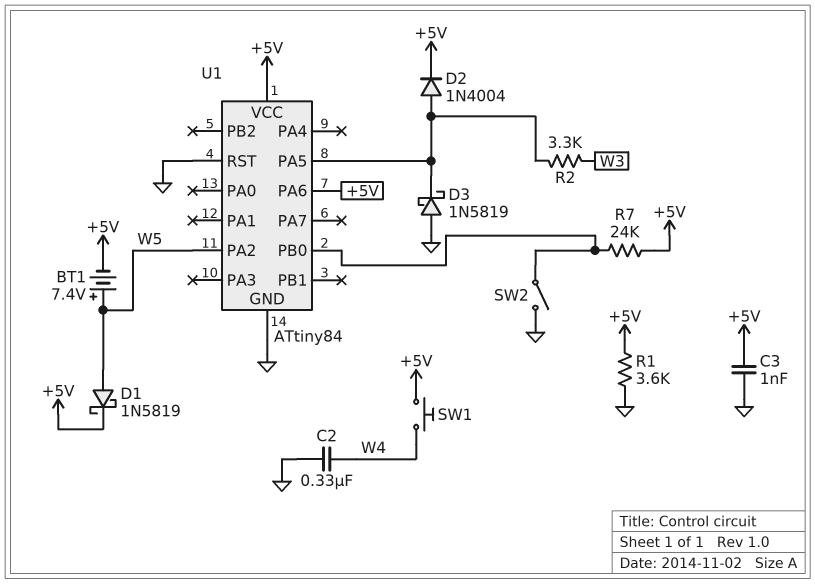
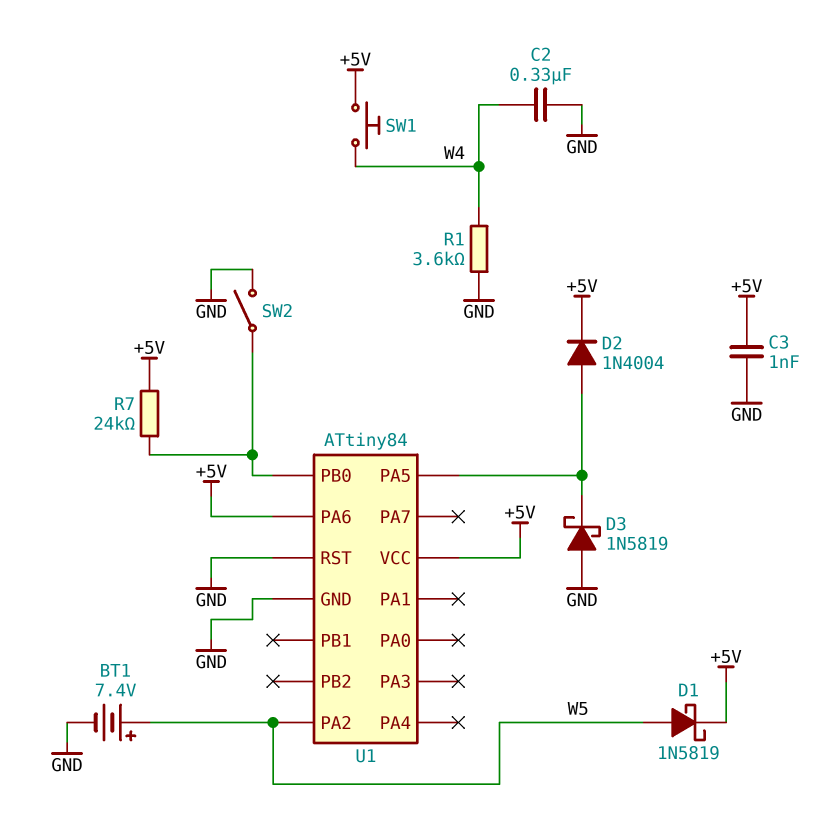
BT1: 7.4V (plus W5, minus +5V) -> 7.4V (plus W5, minus GND)
R1: 3.6k (+5V, GND) -> 3.6k (GND, W4)
R2: 3.3k (U1/PA5, W3) -> none

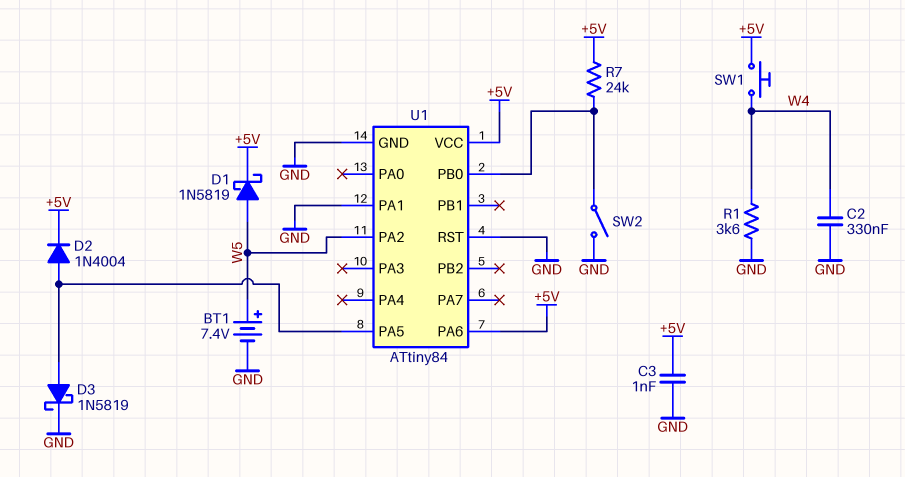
D3: schottky 1N5819 (A GND, K U1/PA5) -> schottky 1N5819 (A U1/PA5, K GND)
U1 pin PA1: none -> GND

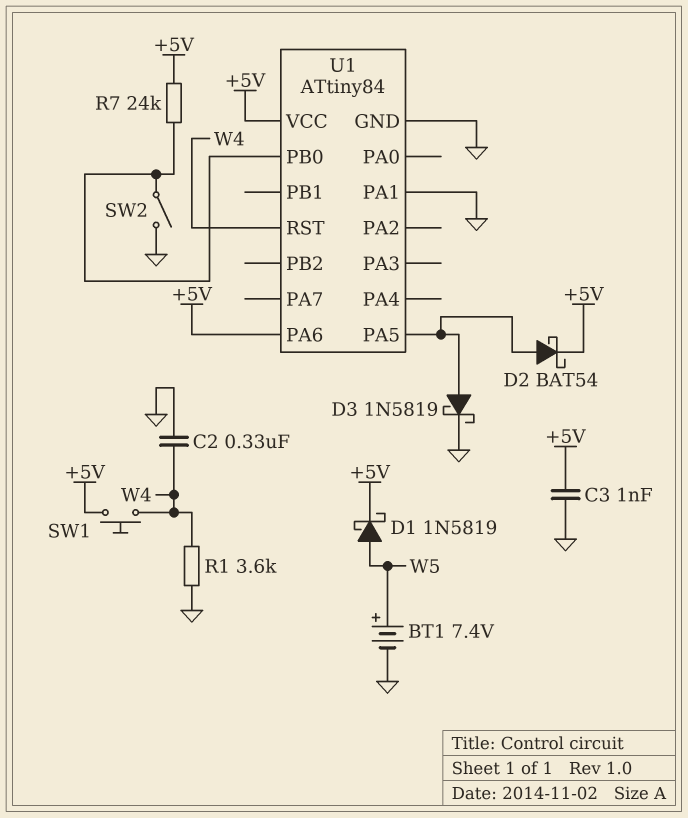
D2: diode 1N4004 (A U1/PA5, K +5V) -> schottky BAT54 (A U1/PA5, K +5V)
U1 pin PA2: W5 -> none
U1 pin RST: GND -> W4

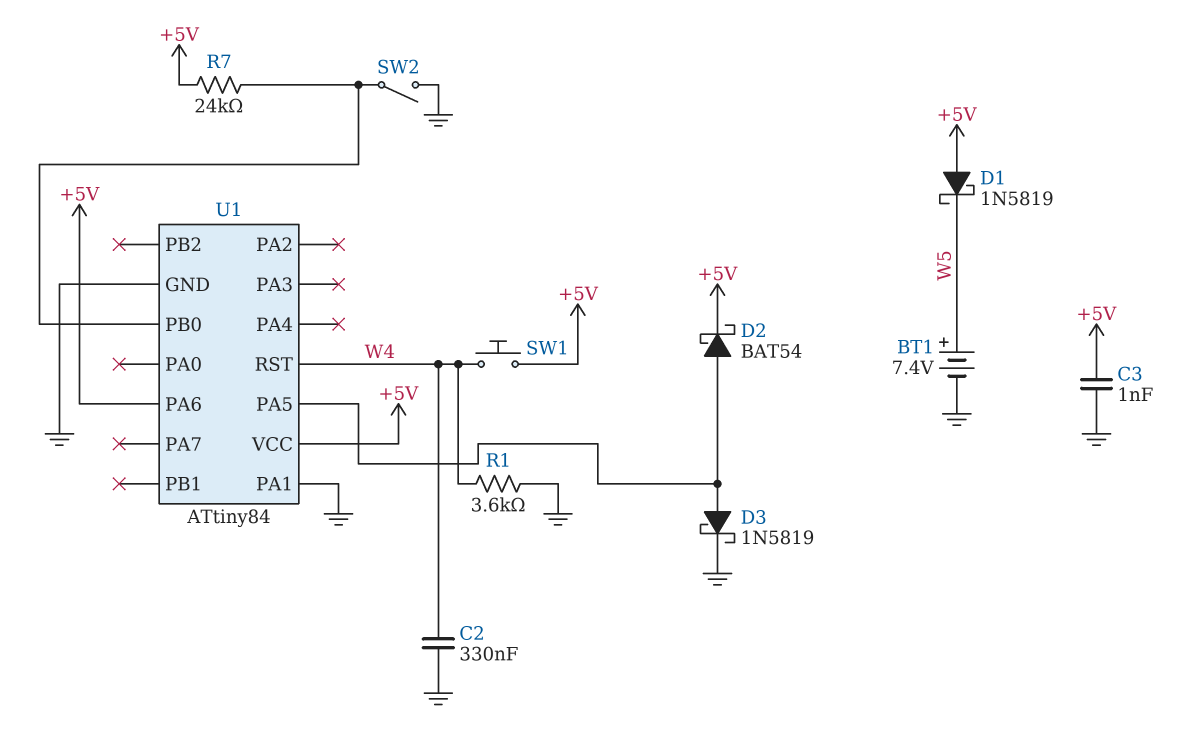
D1: schottky 1N5819 (A W5, K +5V) -> schottky 1N5819 (A +5V, K W5)

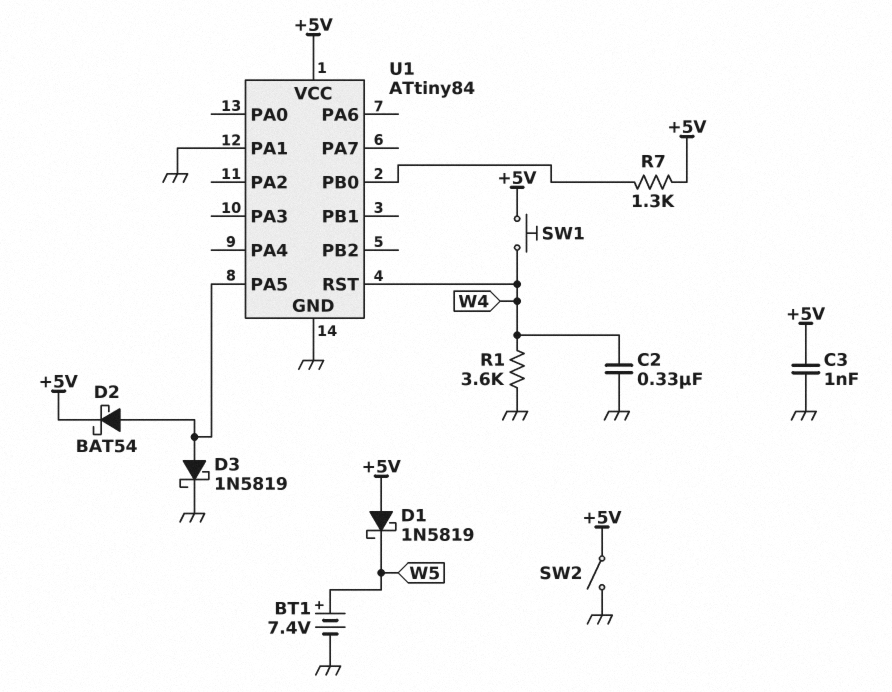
R7: 24k (+5V, U1/PB0) -> 1.3k (+5V, U1/PB0)
SW2: switch (GND, U1/PB0) -> switch (+5V, GND)
U1 pin PA6: +5V -> none

